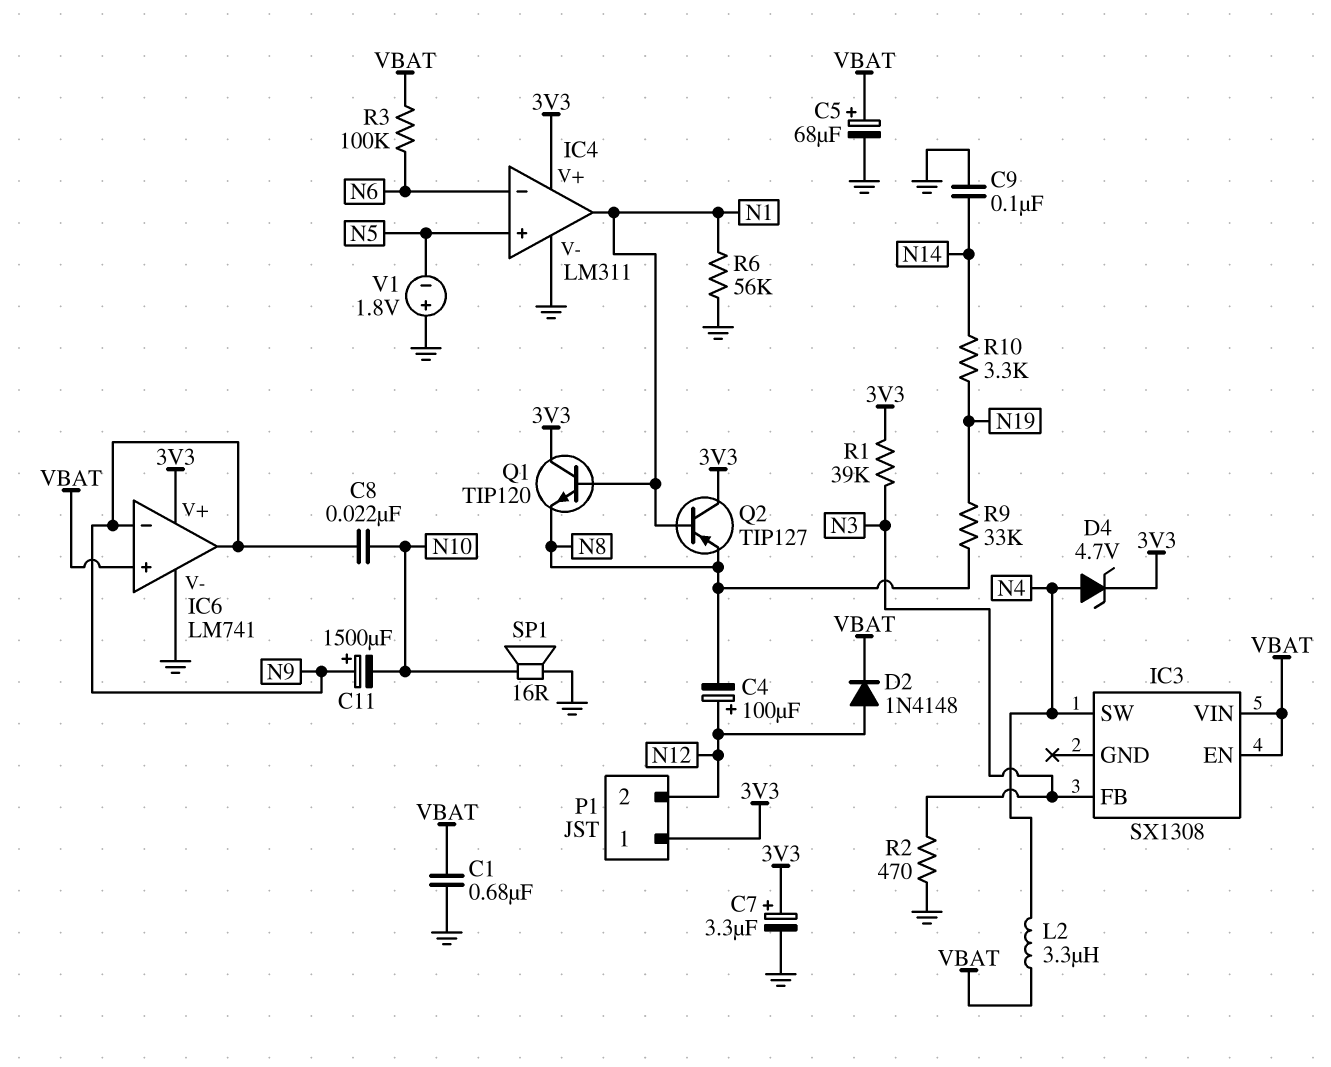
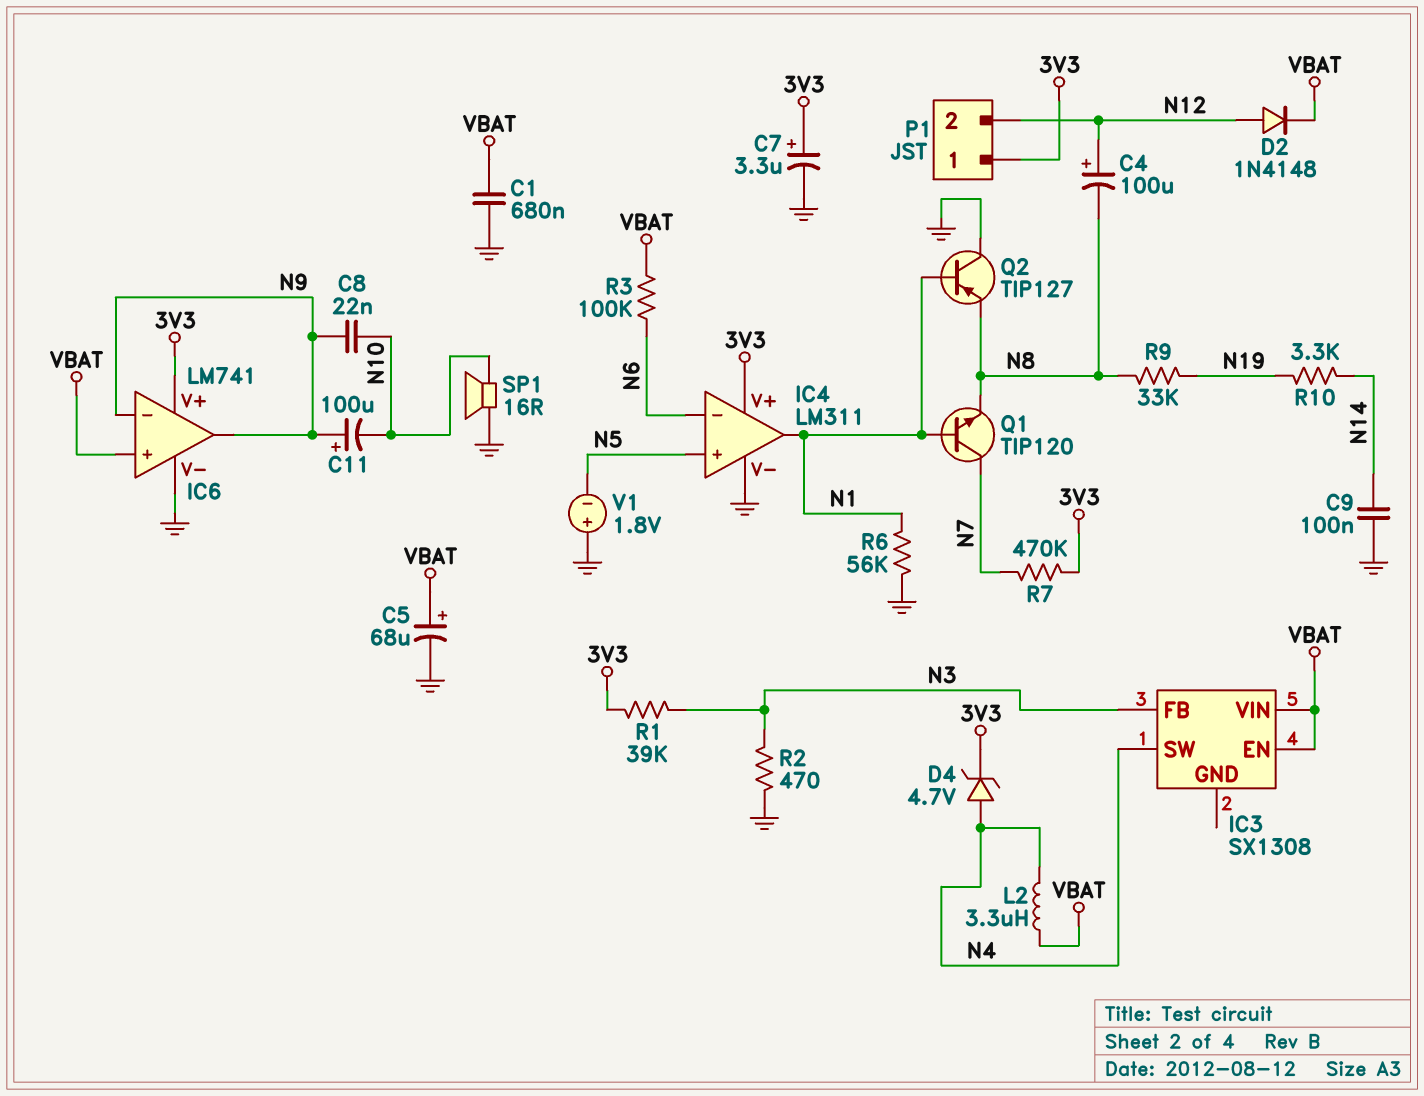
C11: 1500uF (plus N9, minus N10) -> 100uF (plus N9, minus N10)
Q1: NPN TIP120 (B N1, C 3V3, E N8) -> NPN TIP120 (B N1, C N7, E N8)
Q2: PNP TIP127 (B N1, C 3V3, E N8) -> PNP TIP127 (B N1, C GND, E N8)
R7: none -> 470k (3V3, N7)

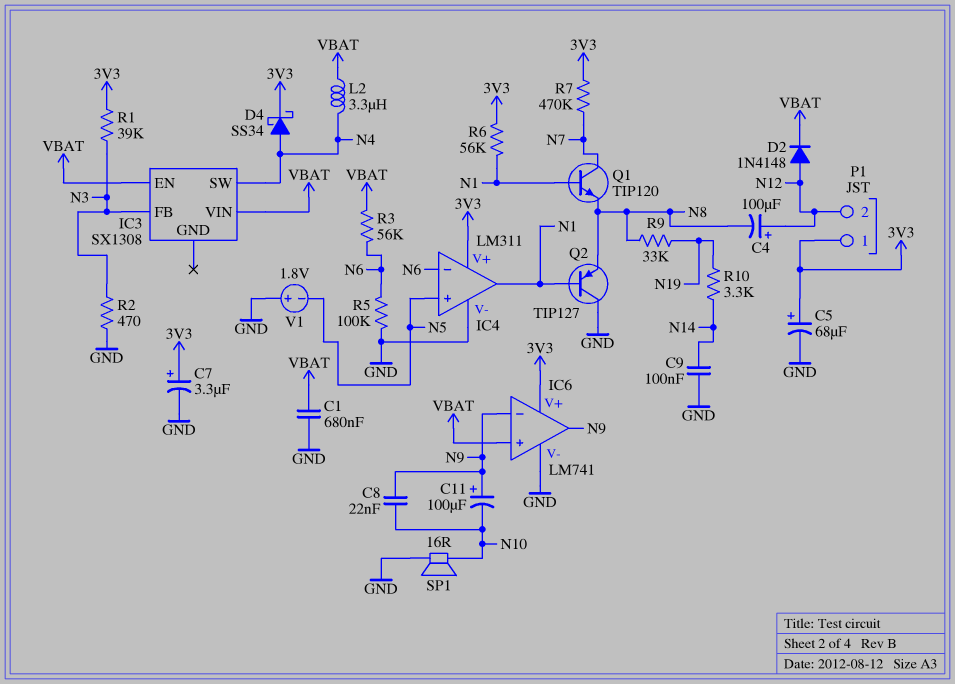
C5: 68uF (plus VBAT, minus GND) -> 68uF (plus 3V3, minus GND)
D4: zener 4.7V (A N4, K 3V3) -> schottky SS34 (A N4, K 3V3)
R3: 100k (N6, VBAT) -> 56k (N6, VBAT)
R5: none -> 100k (GND, N6)
R6: 56k (GND, N1) -> 56k (3V3, N1)

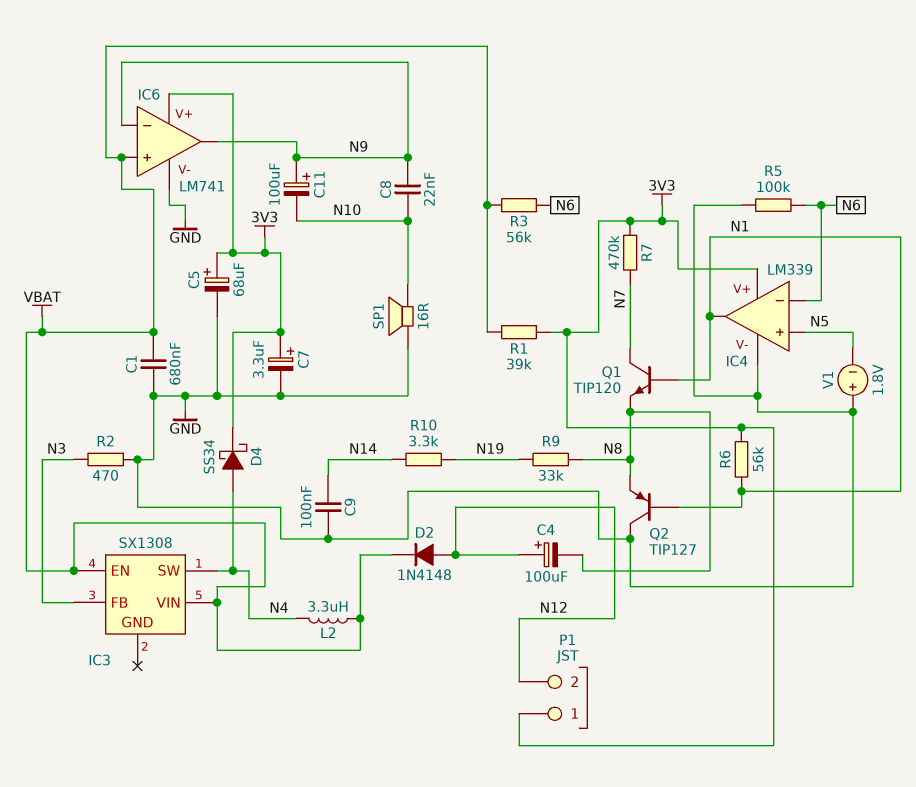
IC4: LM311 -> LM339
R1: 39k (3V3, N3) -> 39k (3V3, VBAT)

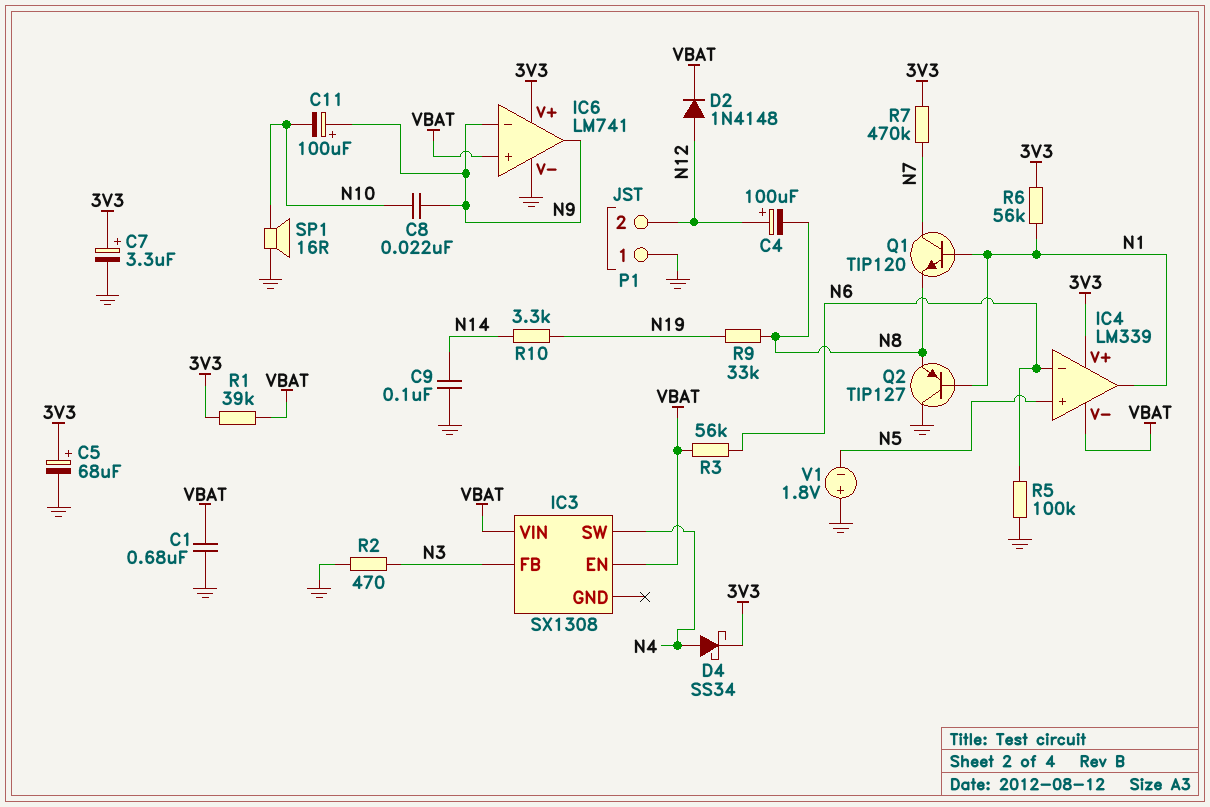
IC4 pin V-: GND -> VBAT
L2: 3.3uH (N4, VBAT) -> none
P1 pin 1: 3V3 -> GND

